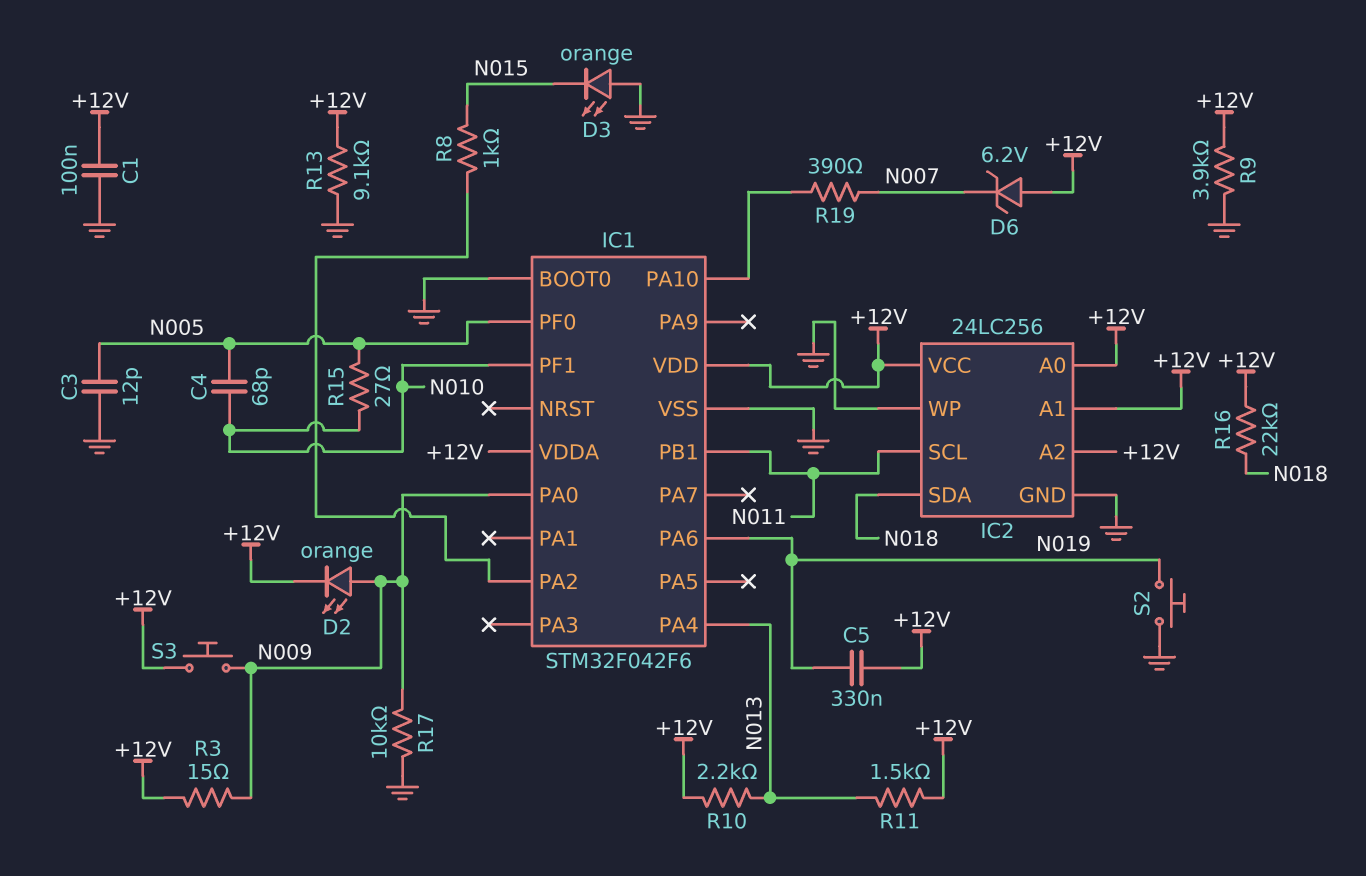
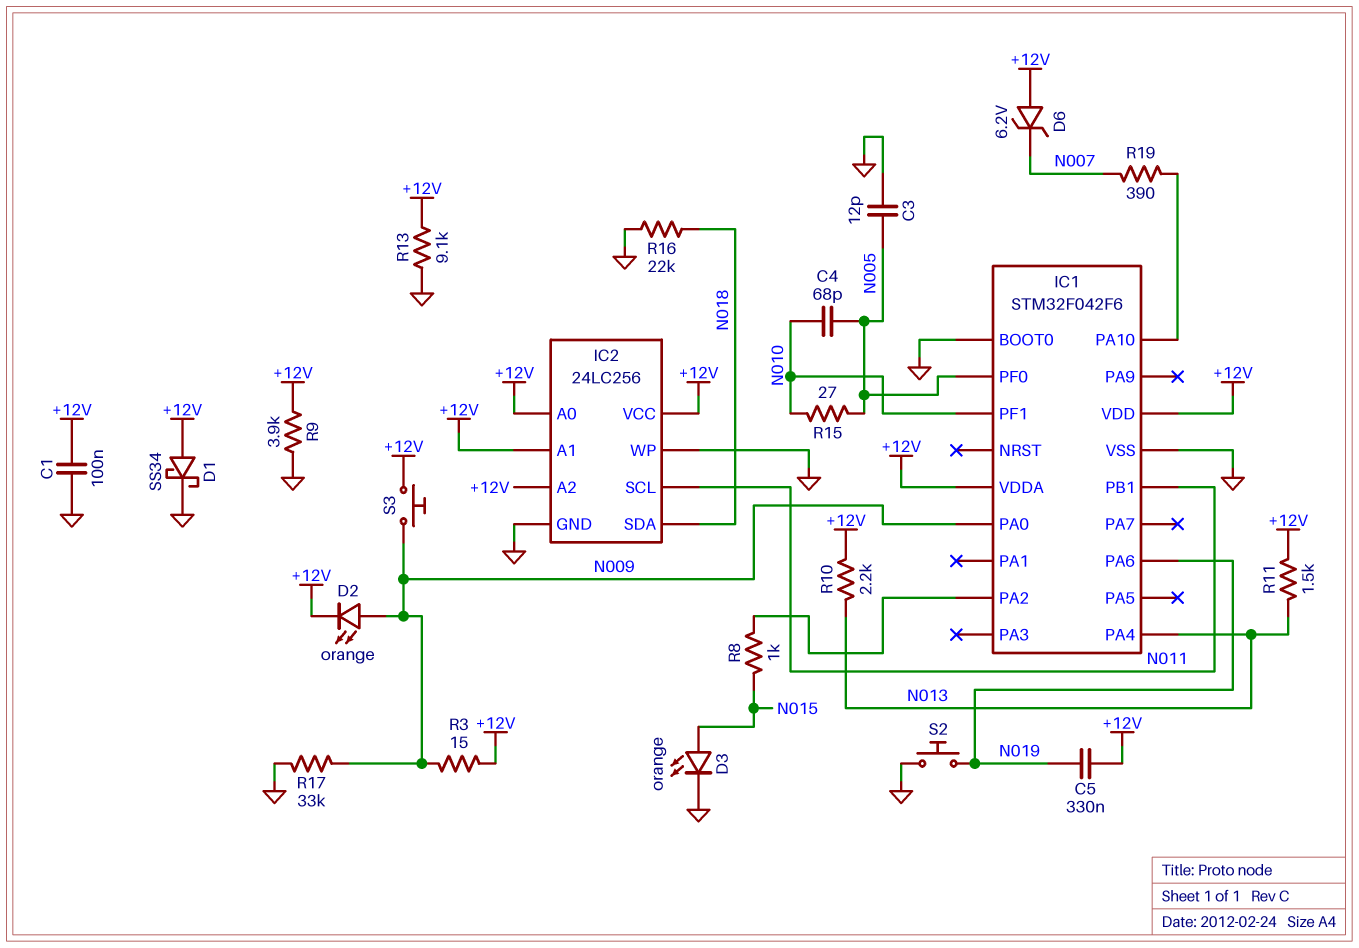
D1: none -> schottky SS34 (A +12V, K GND)
D3: LED orange (A GND, K N015) -> LED orange (A N015, K GND)
R16: 22k (+12V, N018) -> 22k (GND, N018)
R17: 10k (GND, N009) -> 33k (GND, N009)

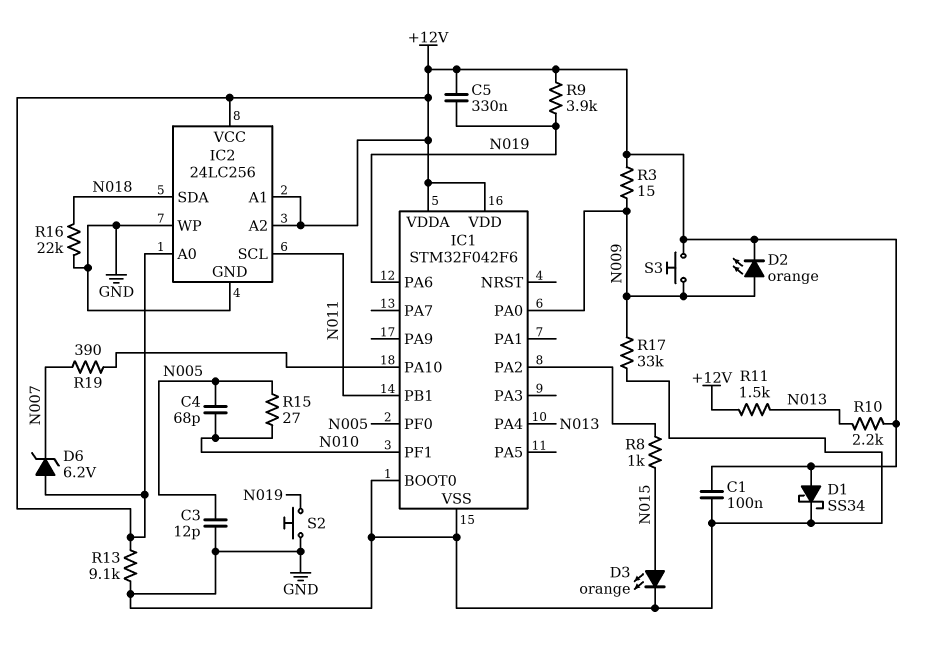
R9: 3.9k (+12V, GND) -> 3.9k (+12V, N019)

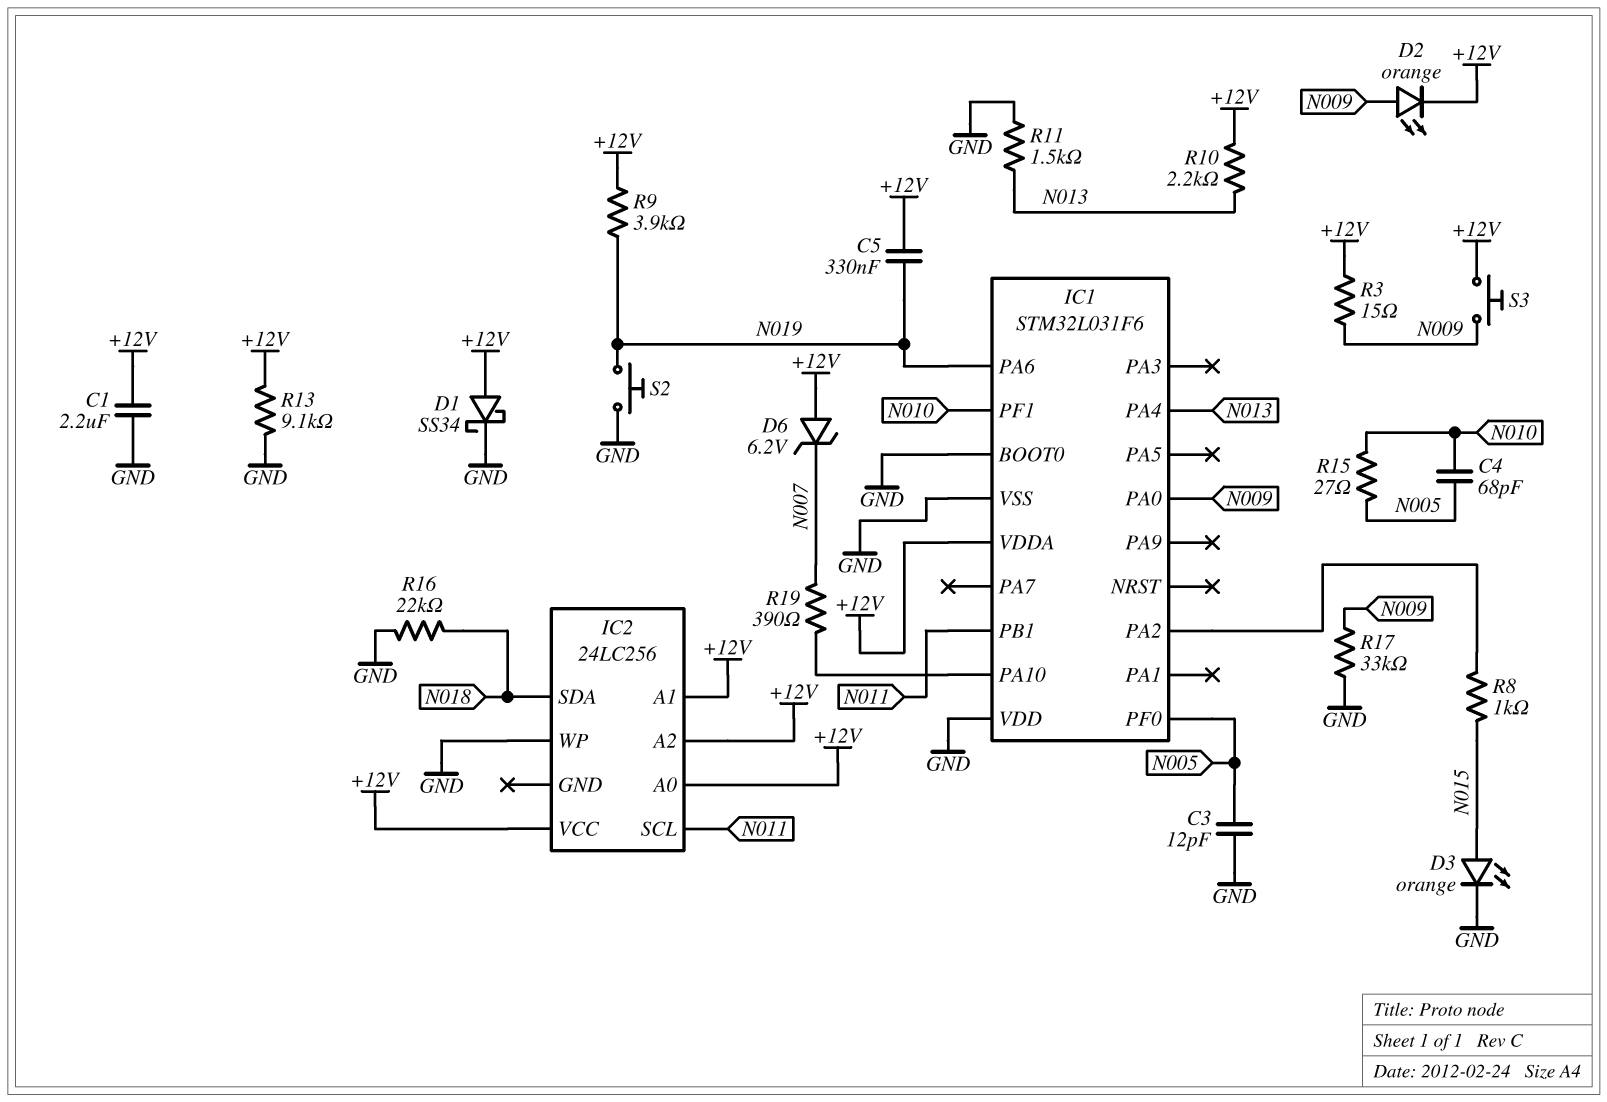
C1: 100nF (+12V, GND) -> 2.2uF (+12V, GND)
IC1: STM32F042F6 -> STM32L031F6
IC1 pin VDD: +12V -> GND
IC2 pin GND: GND -> none
R11: 1.5k (+12V, N013) -> 1.5k (GND, N013)

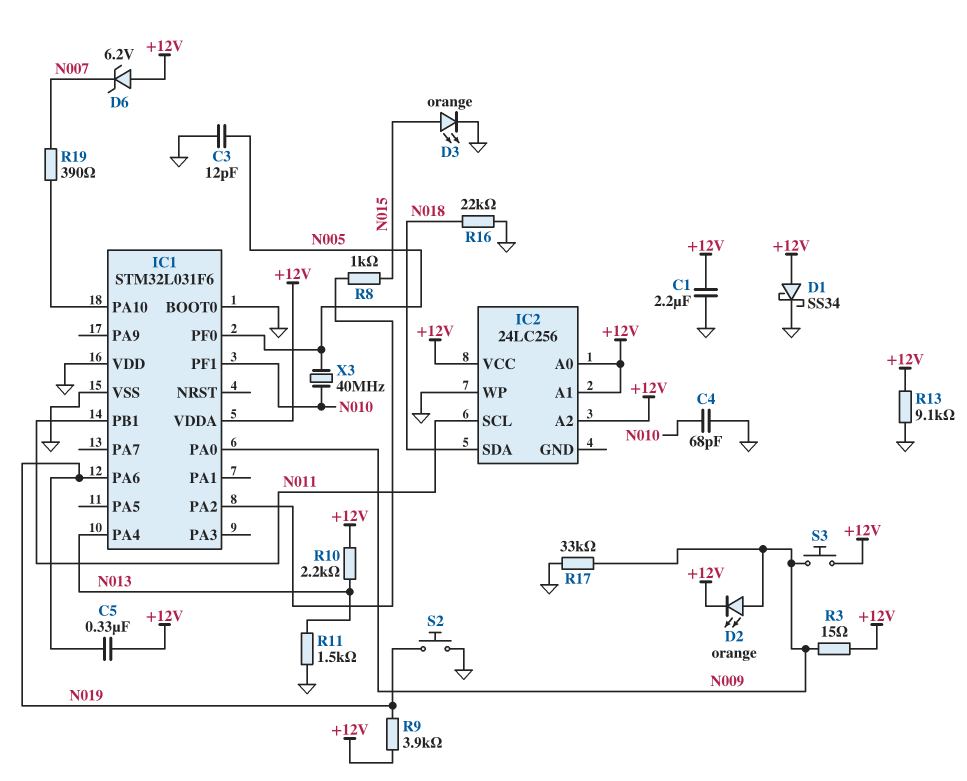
C4: 68pF (N005, N010) -> 68pF (GND, N010)
R15: 27 (N005, N010) -> none
X3: none -> 40MHz (N005, N010)

